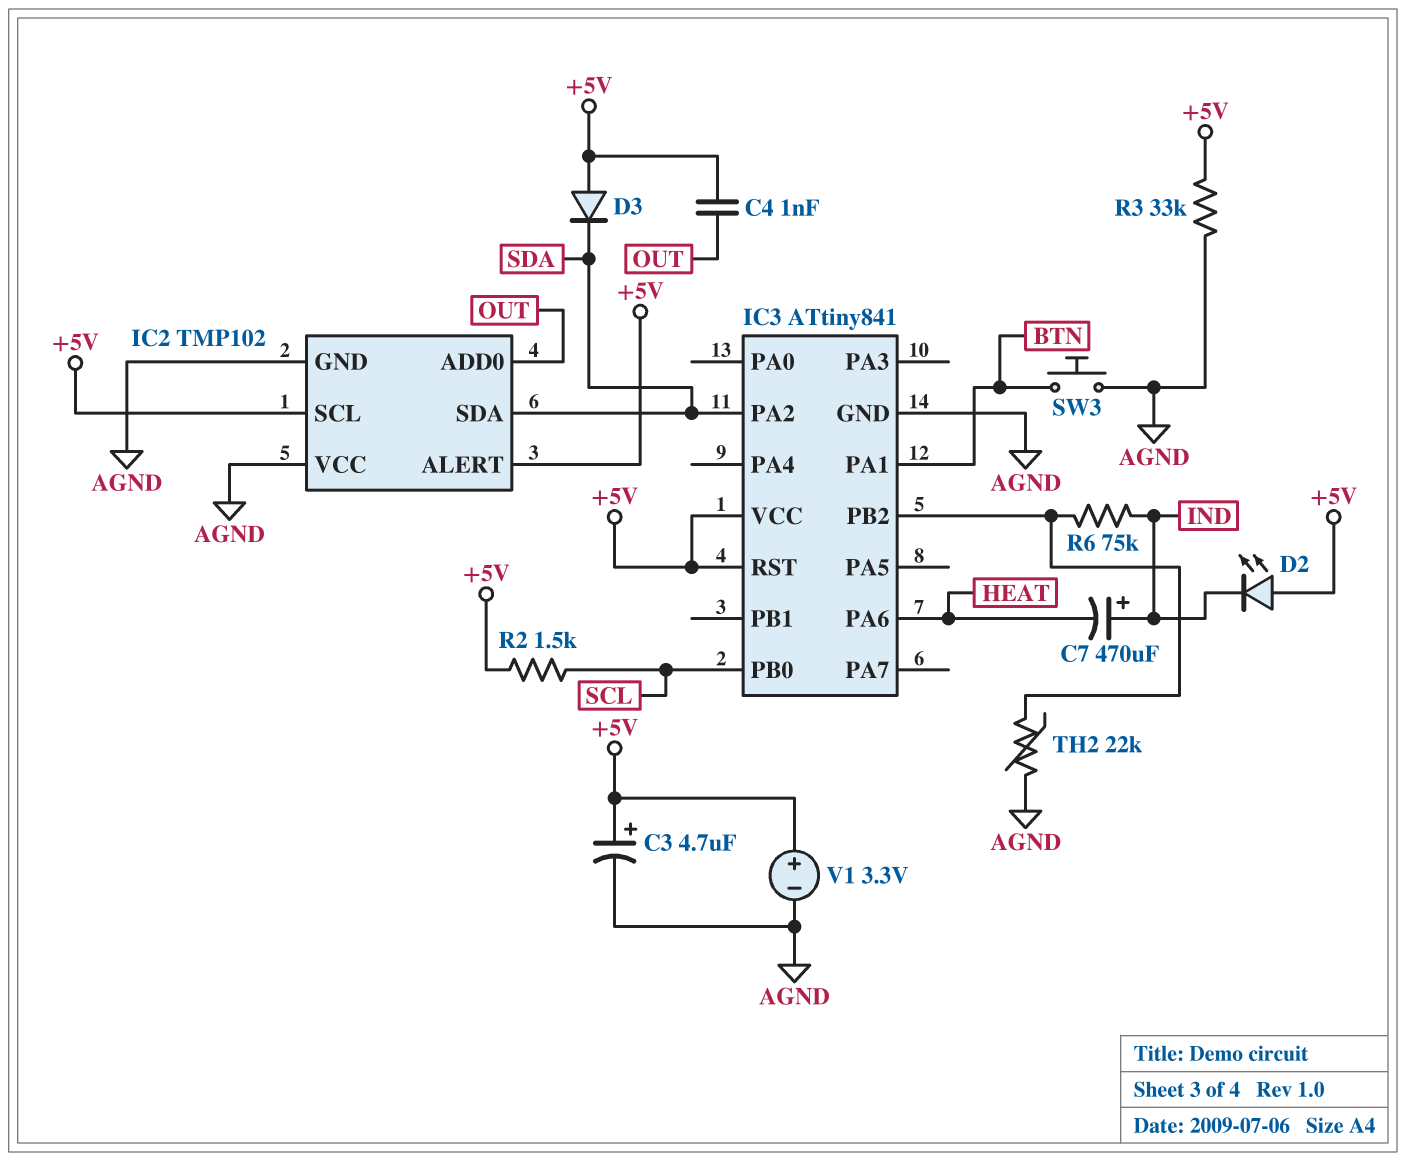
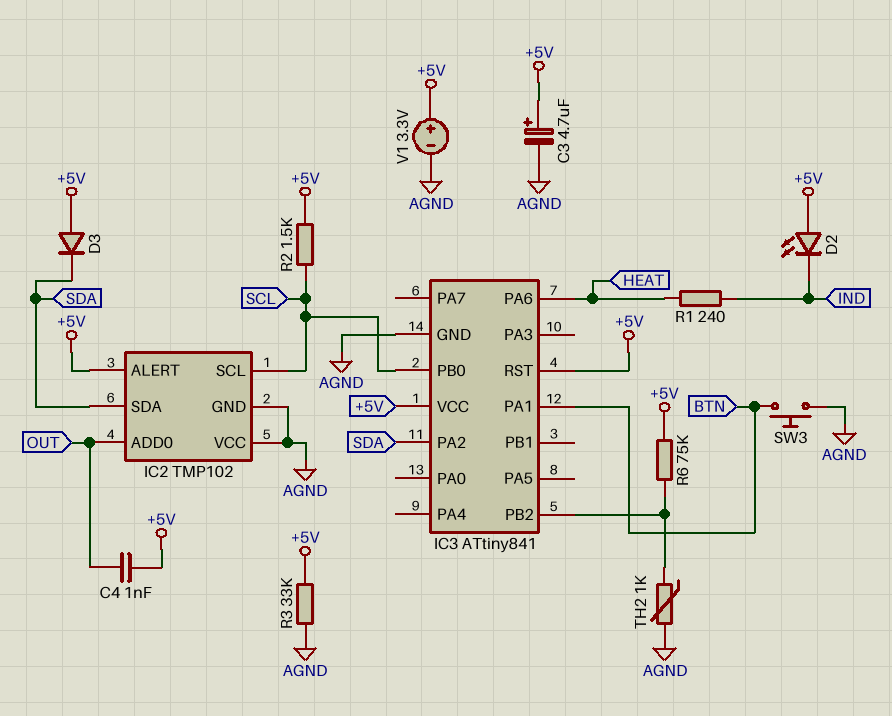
C7: 470uF (plus IND, minus HEAT) -> none
IC2 pin SCL: +5V -> SCL
R1: none -> 240 (HEAT, IND)
R6: 75k (IC3/PB2, IND) -> 75k (+5V, IC3/PB2)
TH2: 22k (AGND, IC3/PB2) -> 1k (AGND, IC3/PB2)

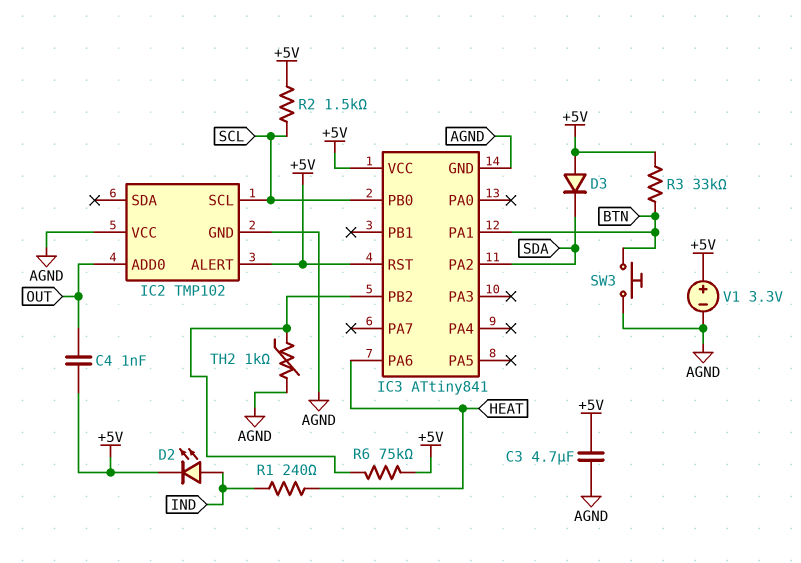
C3: 4.7uF (plus +5V, minus AGND) -> 4.7uF (+5V, AGND)
D2: LED (A +5V, K IND) -> LED (A IND, K +5V)
IC2 pin SDA: SDA -> none
R3: 33k (+5V, AGND) -> 33k (+5V, BTN)

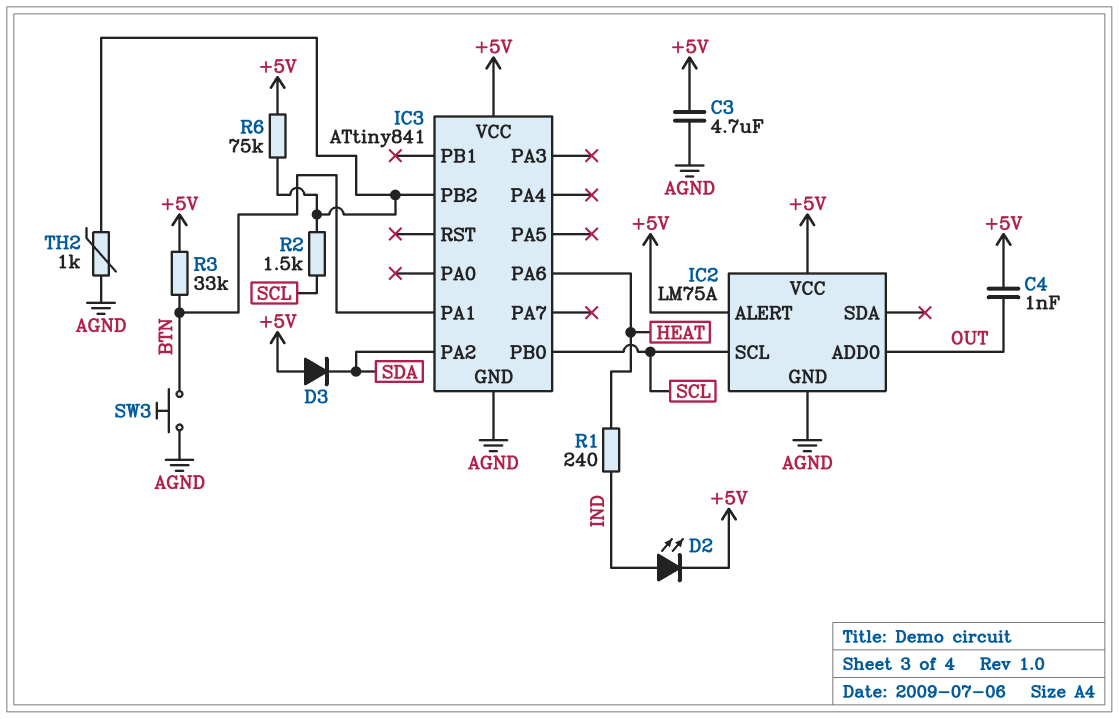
IC2: TMP102 -> LM75A
IC2 pin VCC: AGND -> +5V
IC3 pin RST: +5V -> none
R2: 1.5k (+5V, SCL) -> 1.5k (IC3/PB2, SCL)
V1: 3.3V (plus +5V, minus AGND) -> none

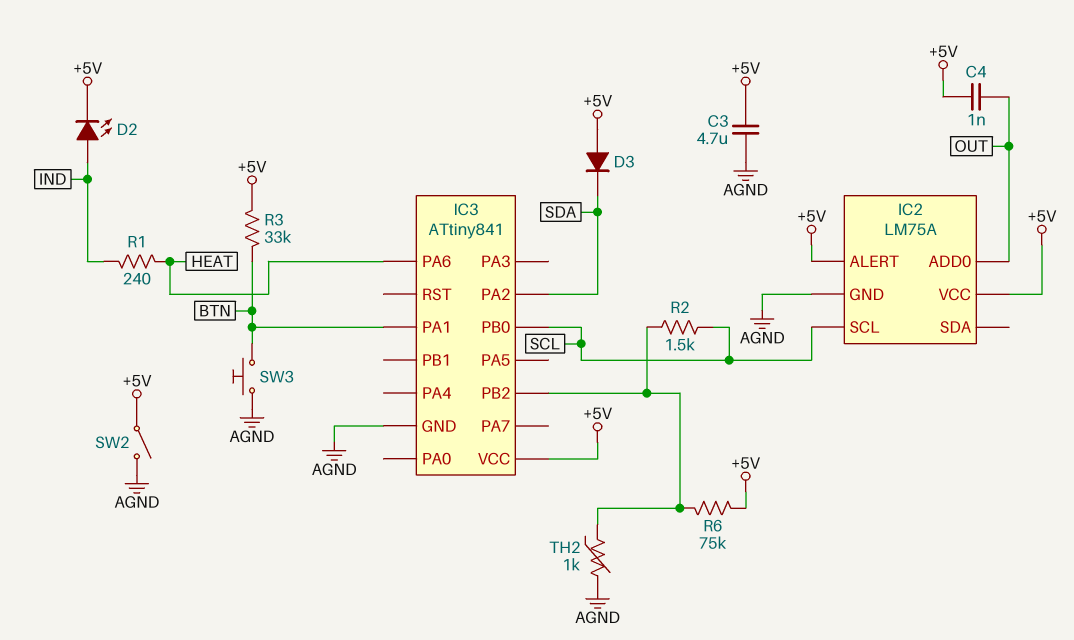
SW2: none -> switch (+5V, AGND)

